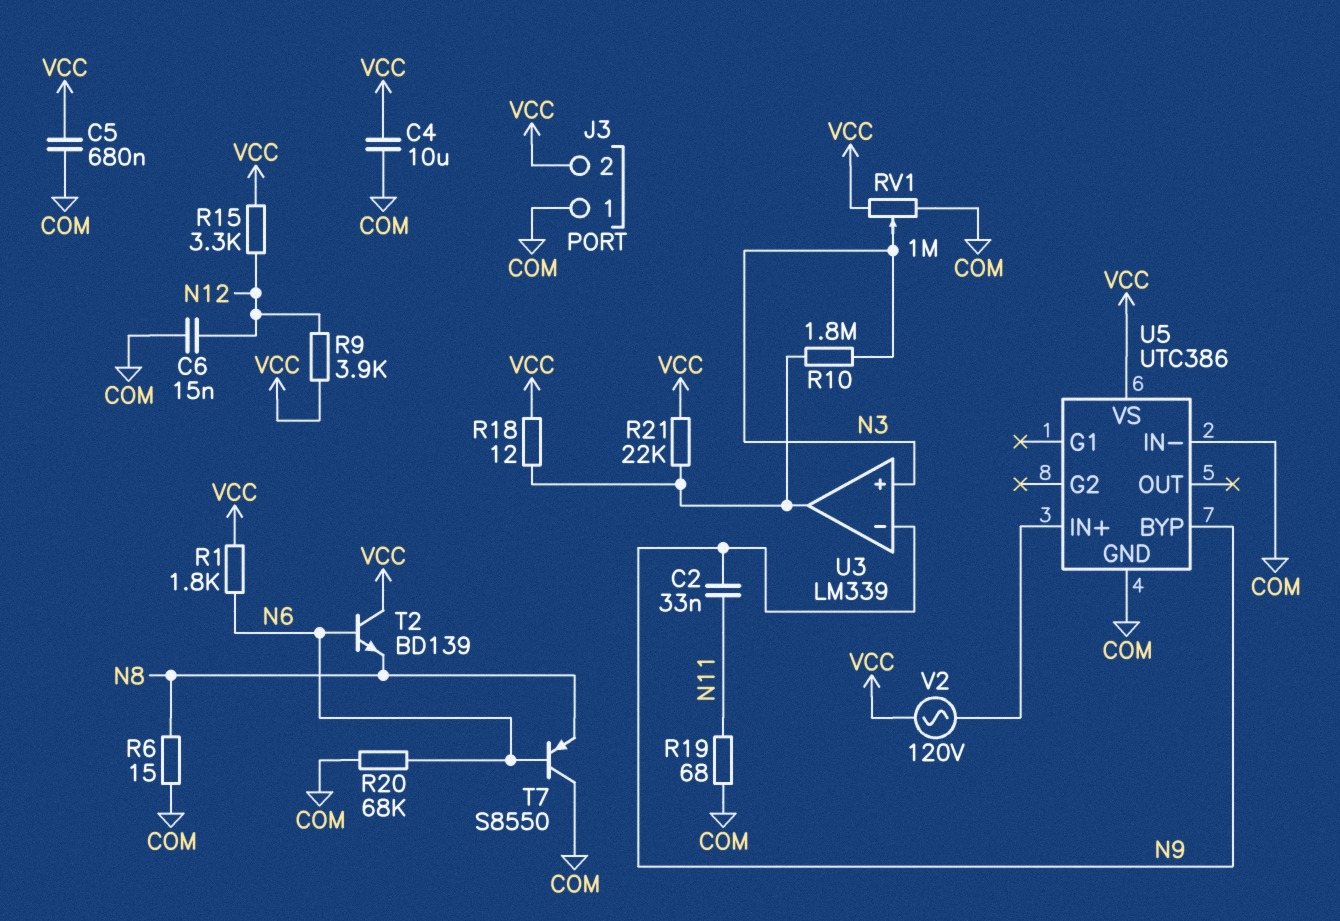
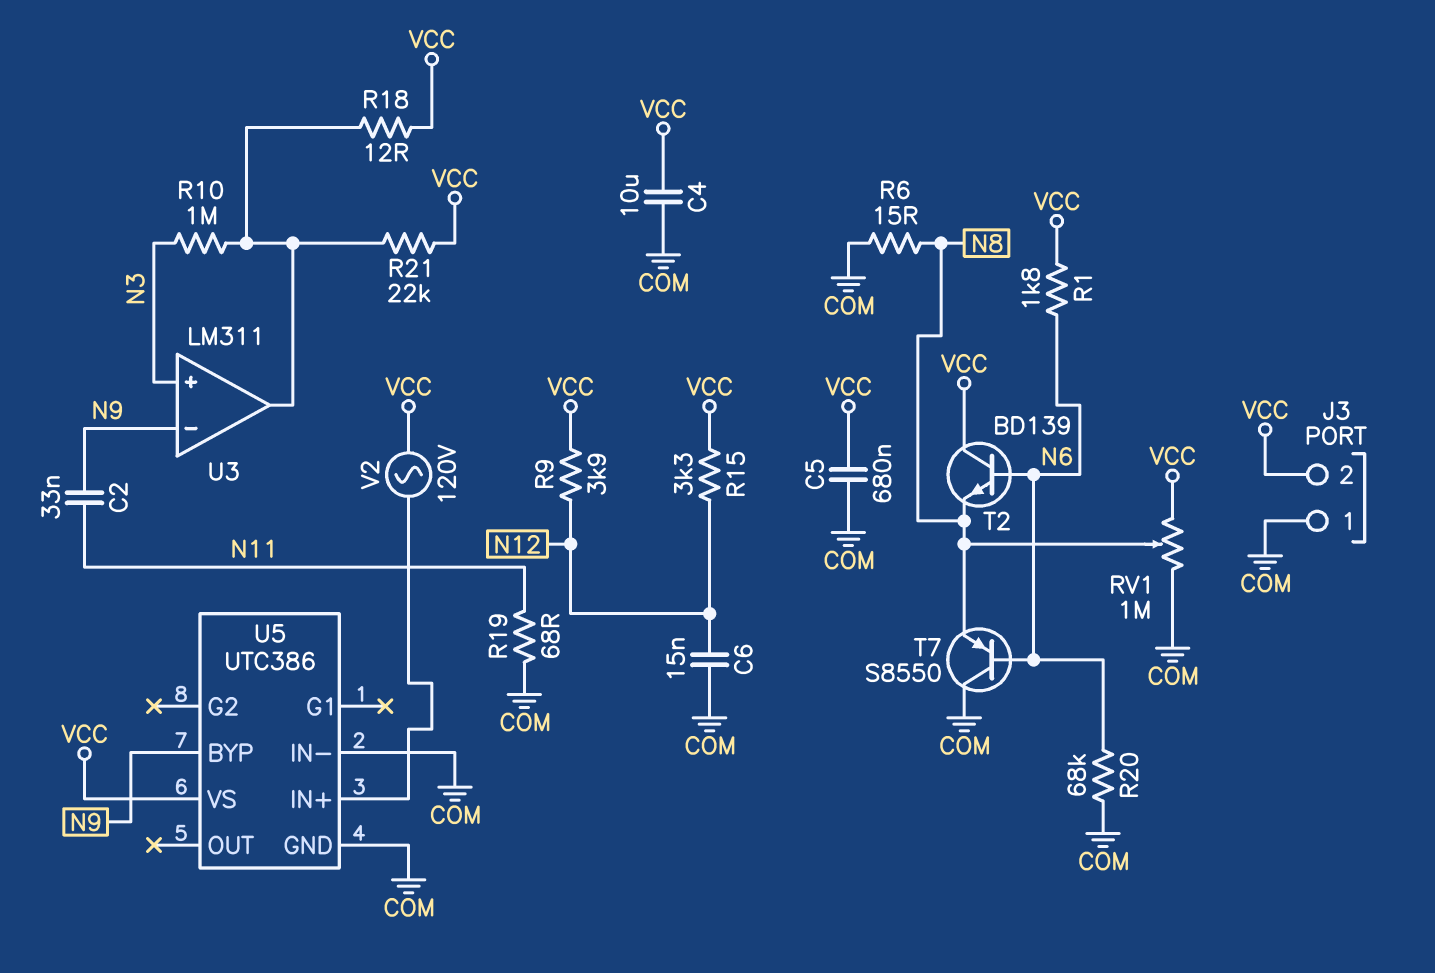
R10: 1.8M (N3, U3/out) -> 1M (N3, U3/out)
RV1: 1M (COM, VCC, wiper N3) -> 1M (COM, VCC, wiper N8)
U3: LM339 -> LM311

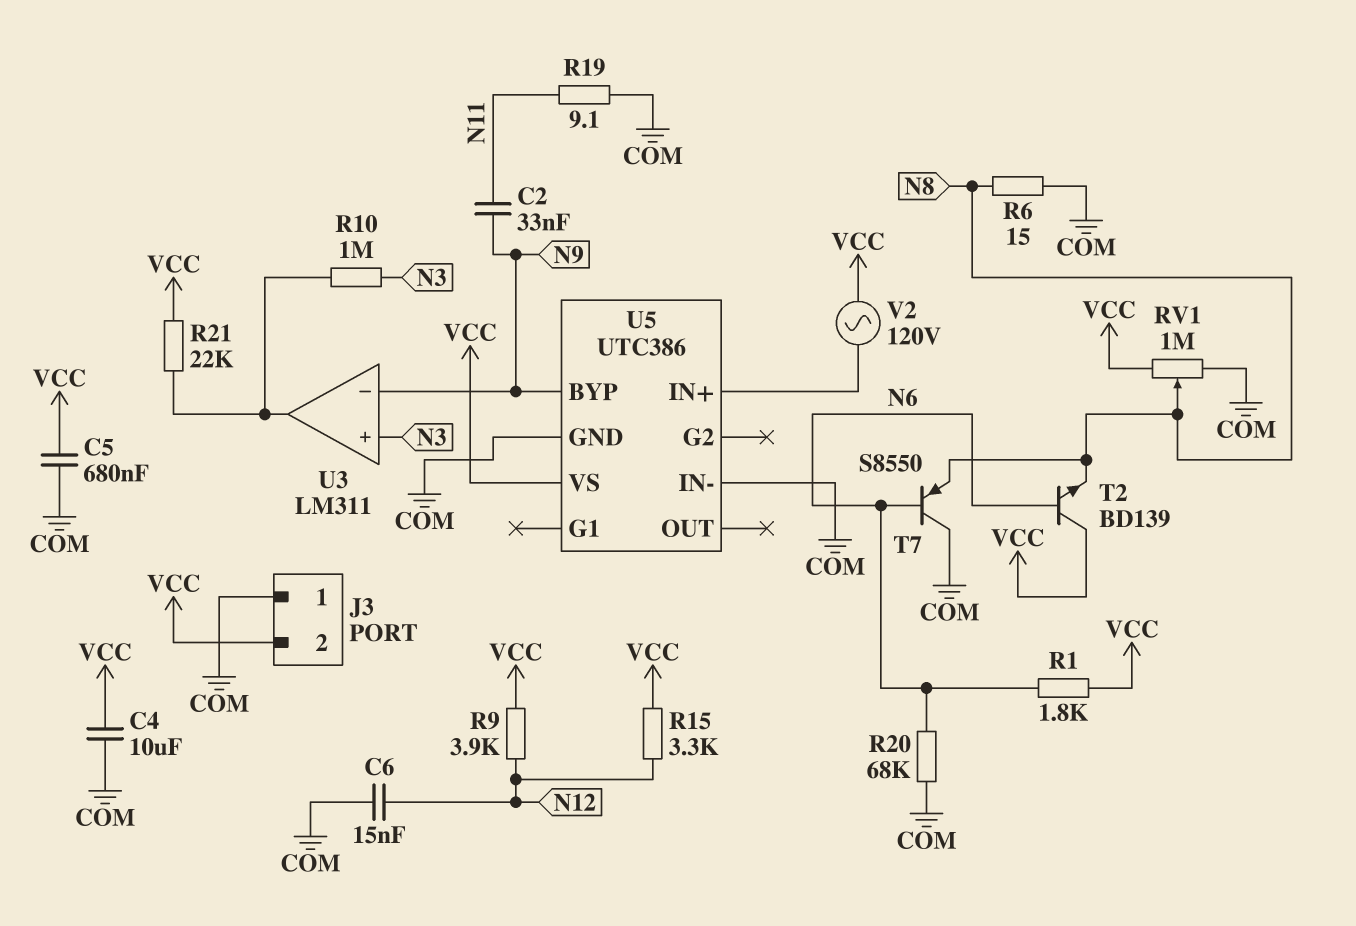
R18: 12 (U3/out, VCC) -> none
R19: 68 (COM, N11) -> 9.1 (COM, N11)

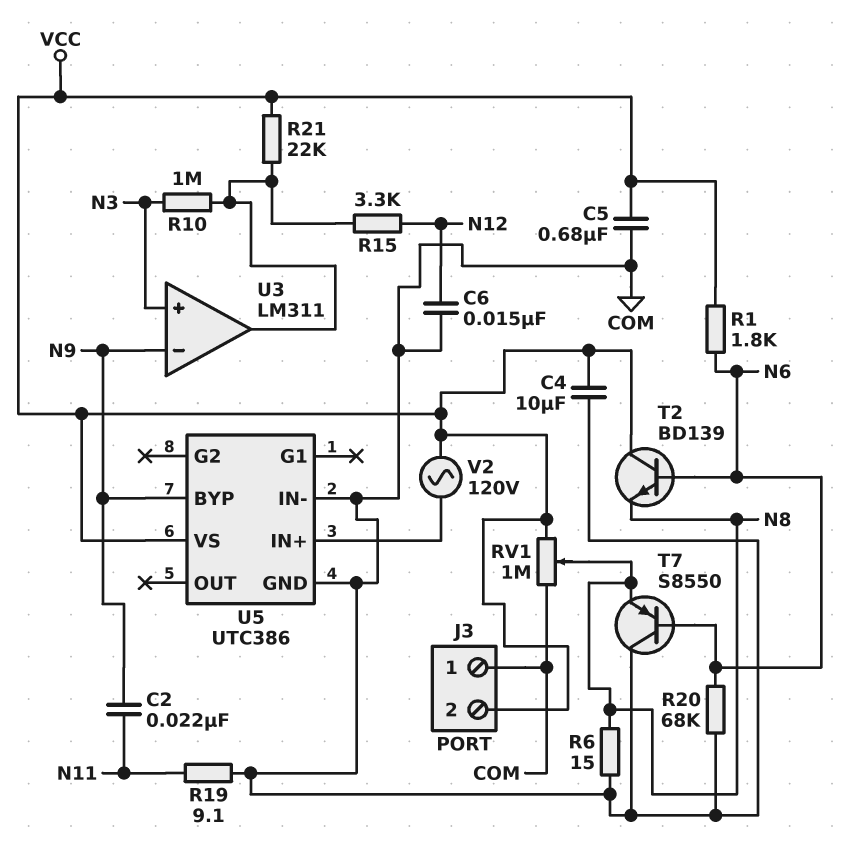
C2: 33nF (N9, N11) -> 22nF (N9, N11)
R9: 3.9k (N12, VCC) -> none
R15: 3.3k (N12, VCC) -> 3.3k (N12, U3/out)

